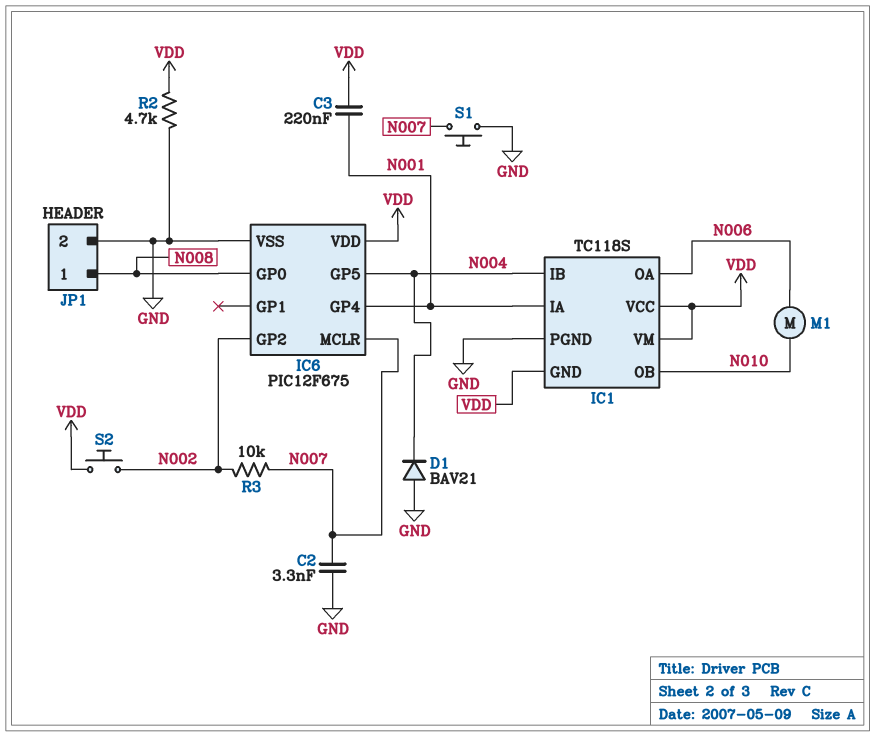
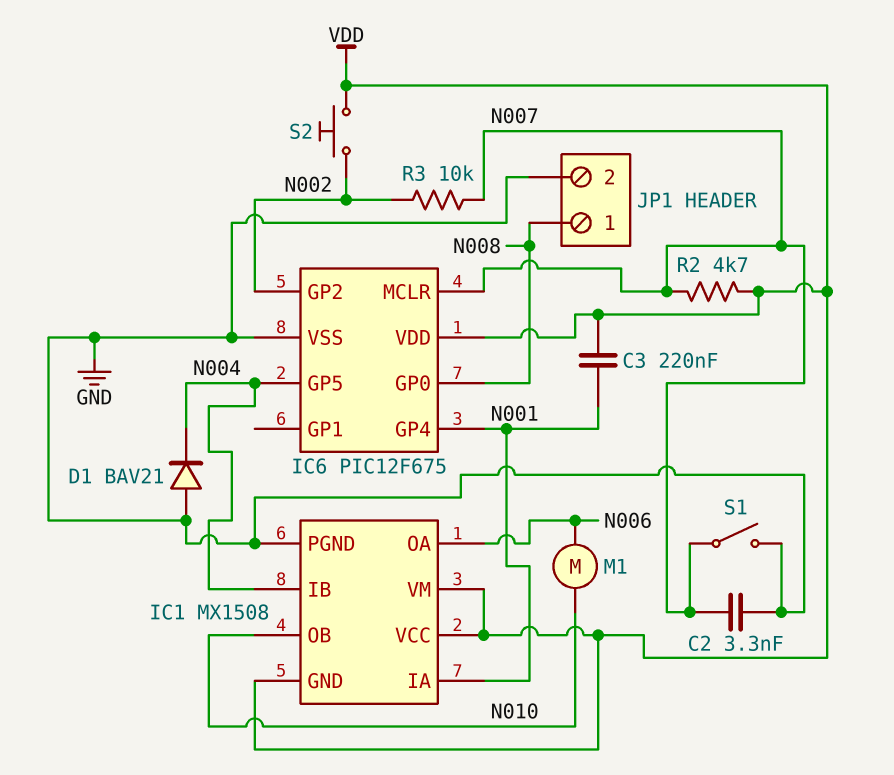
IC1: TC118S -> MX1508
R2: 4.7k (GND, VDD) -> 4.7k (N007, VDD)
S1: button (GND, N007) -> switch (GND, N007)

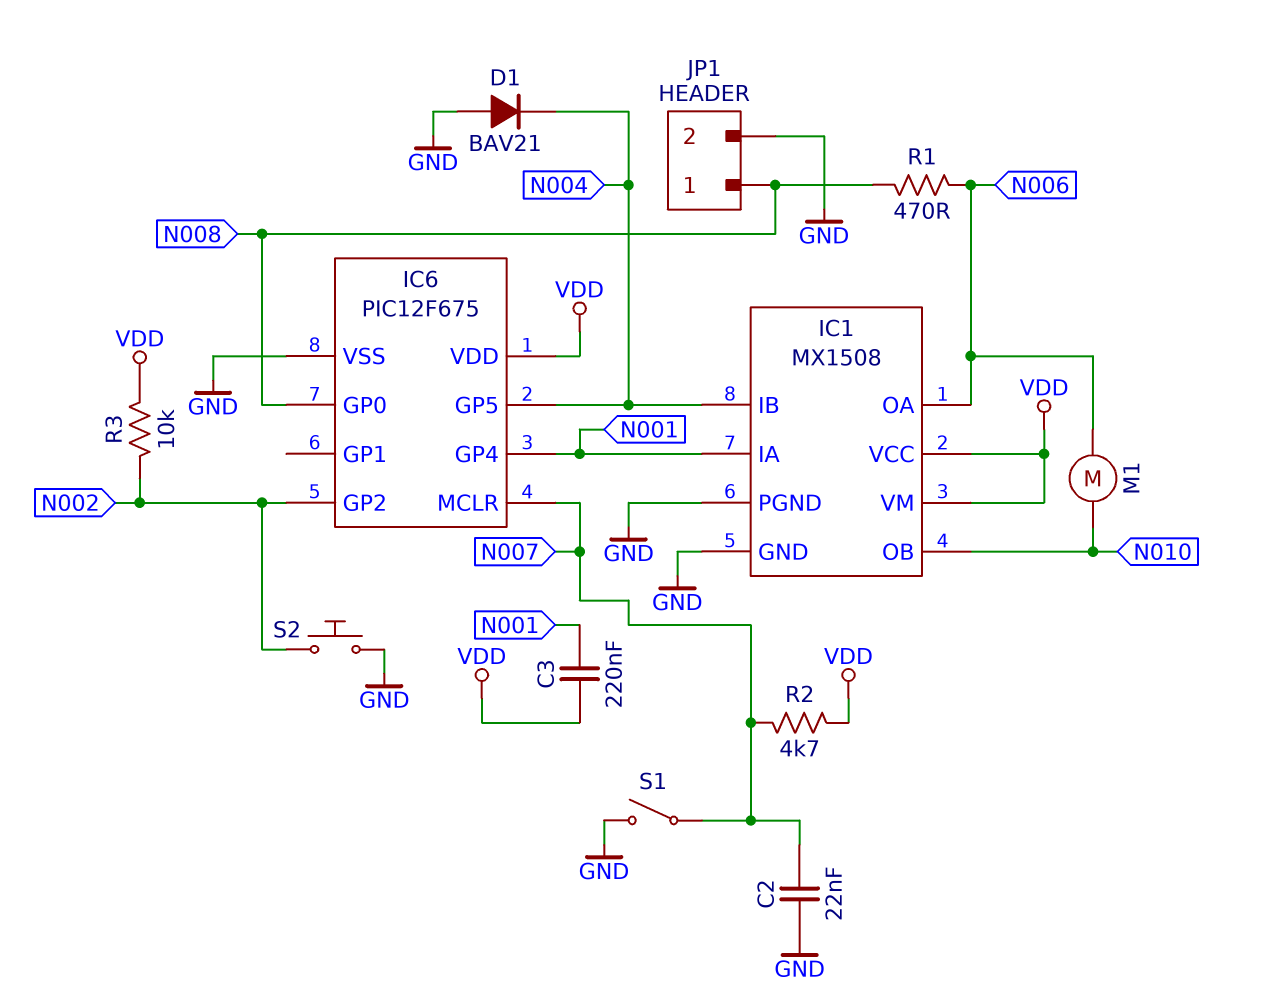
C2: 3.3nF (GND, N007) -> 22nF (GND, N007)
IC1 pin GND: VDD -> GND
R1: none -> 470 (N006, N008)
R3: 10k (N002, N007) -> 10k (N002, VDD)
S2: button (N002, VDD) -> button (GND, N002)

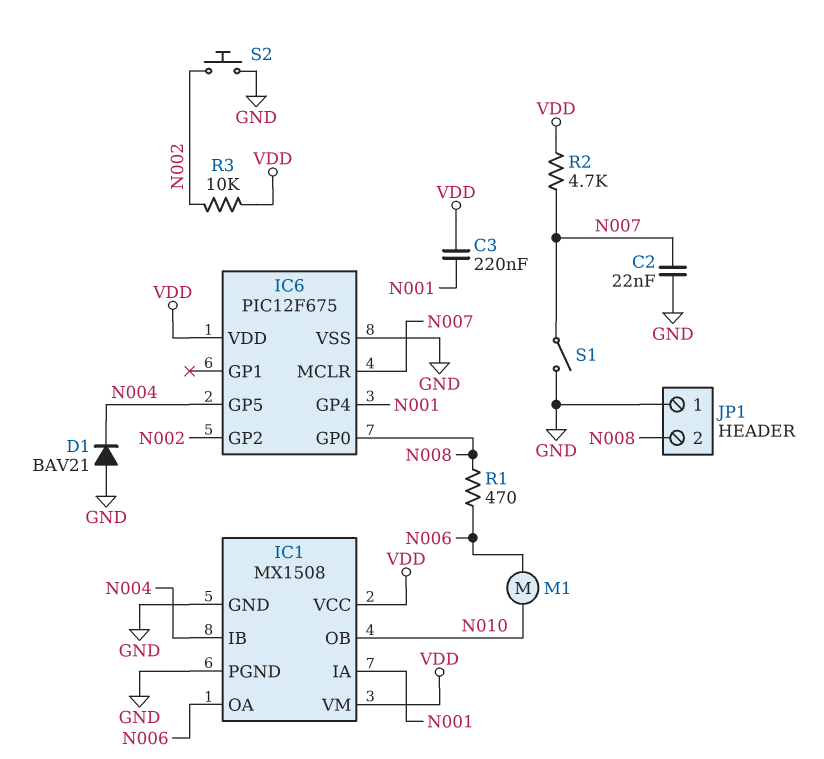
JP1 pin 1: N008 -> GND
JP1 pin 2: GND -> N008

